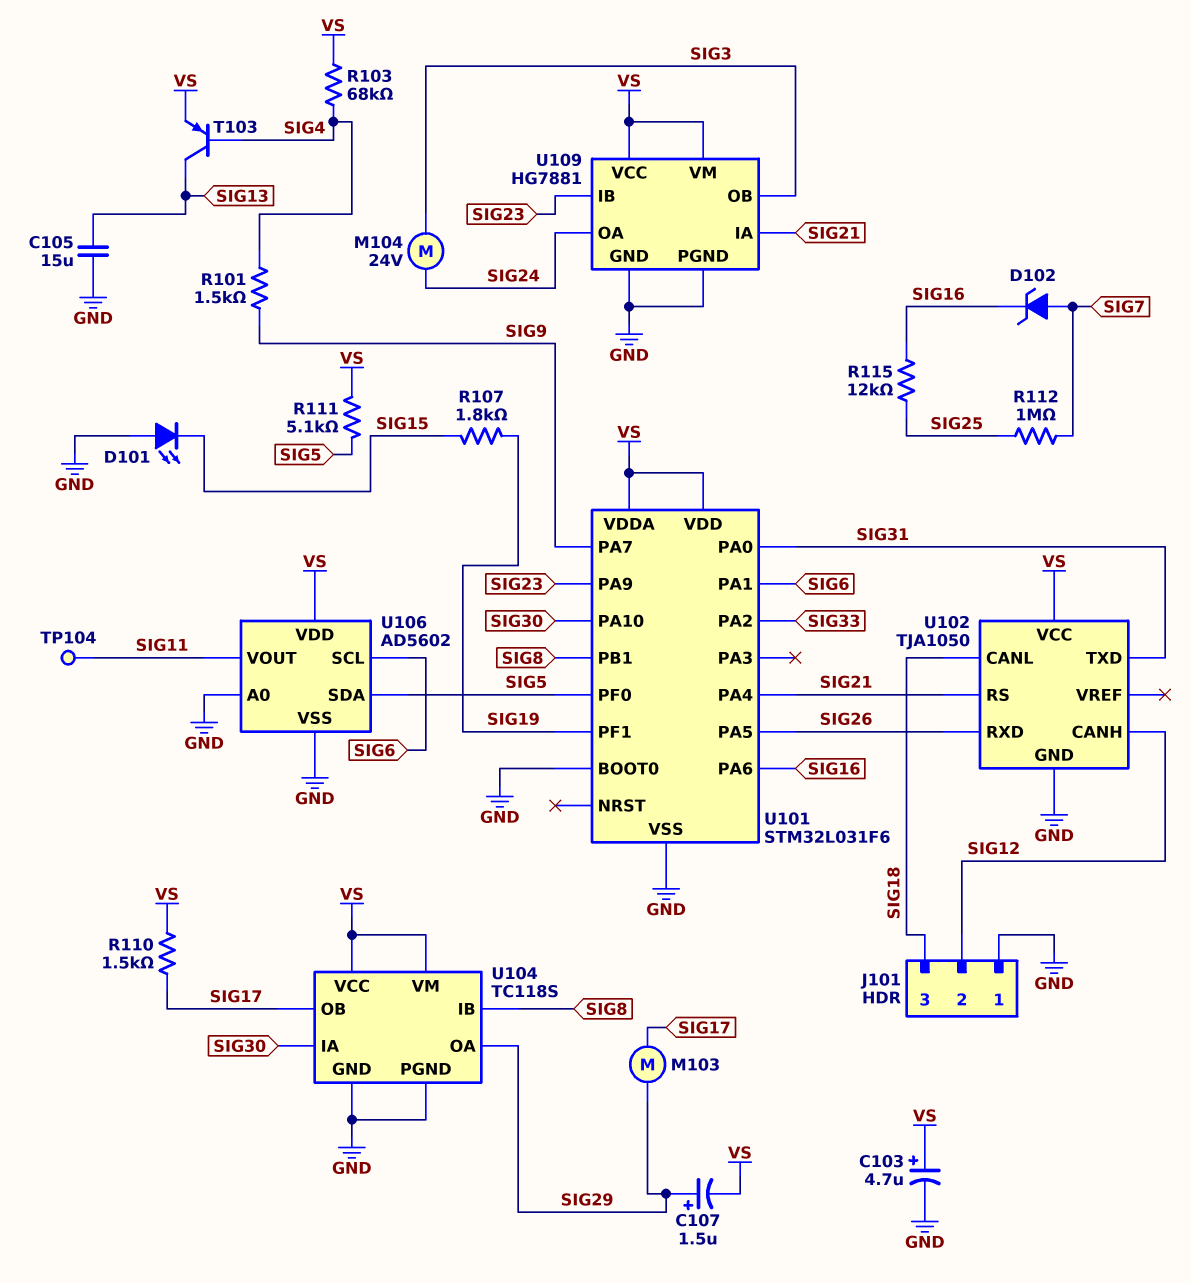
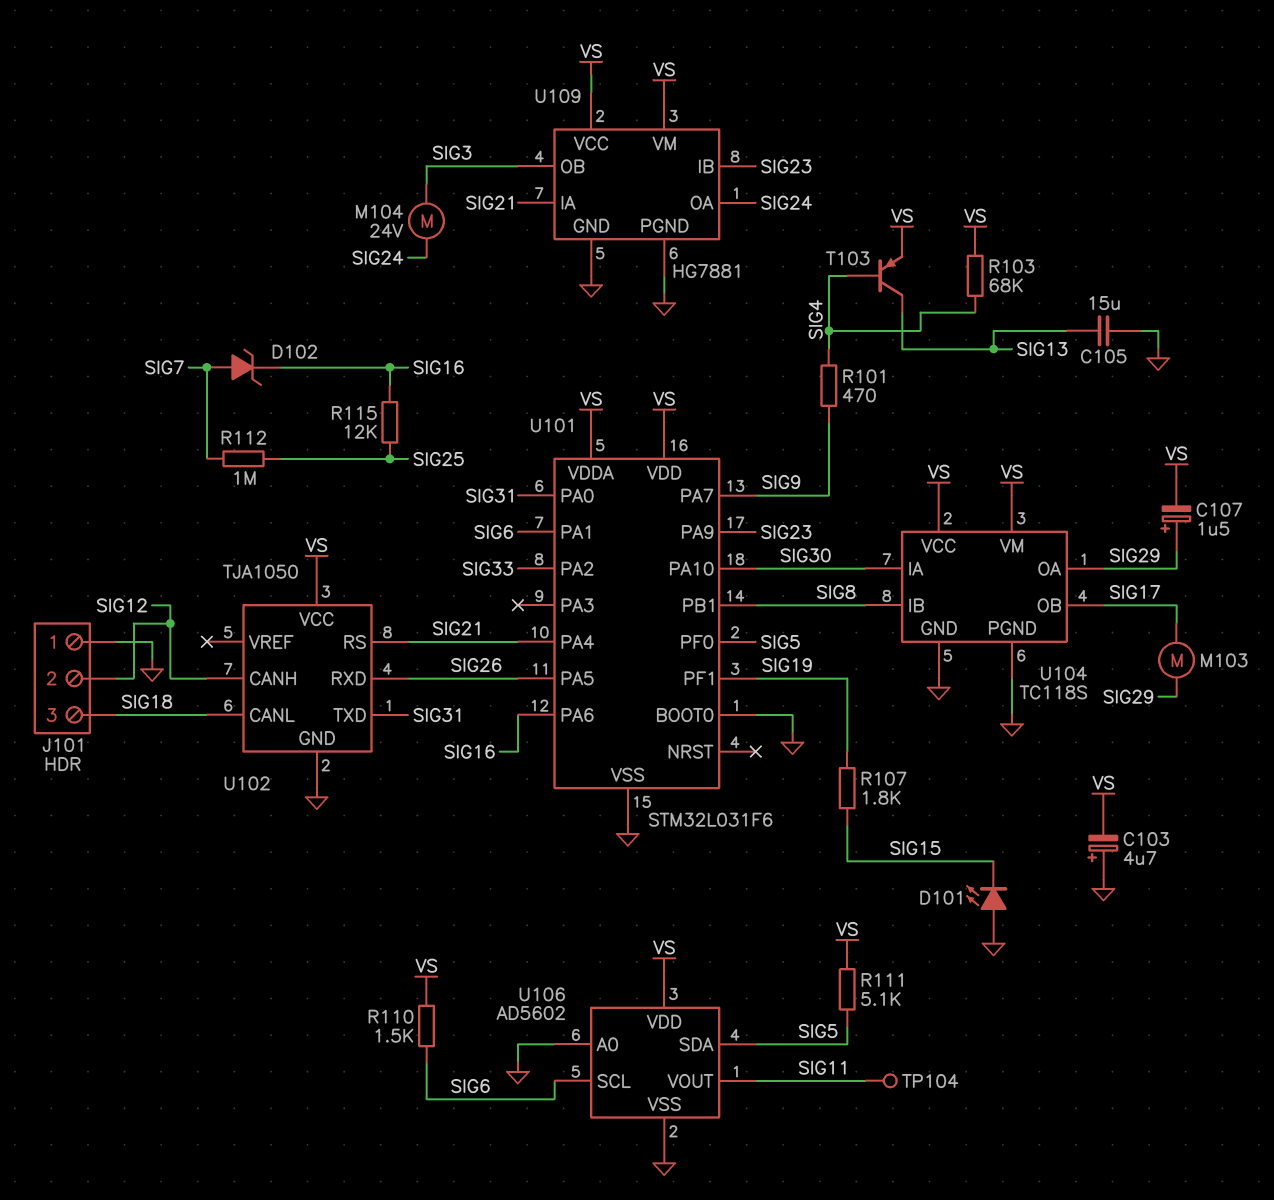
C103: 4.7uF (plus VS, minus GND) -> 4.7uF (plus GND, minus VS)
R101: 1.5k (SIG4, SIG9) -> 470 (SIG4, SIG9)
R110: 1.5k (SIG17, VS) -> 1.5k (SIG6, VS)

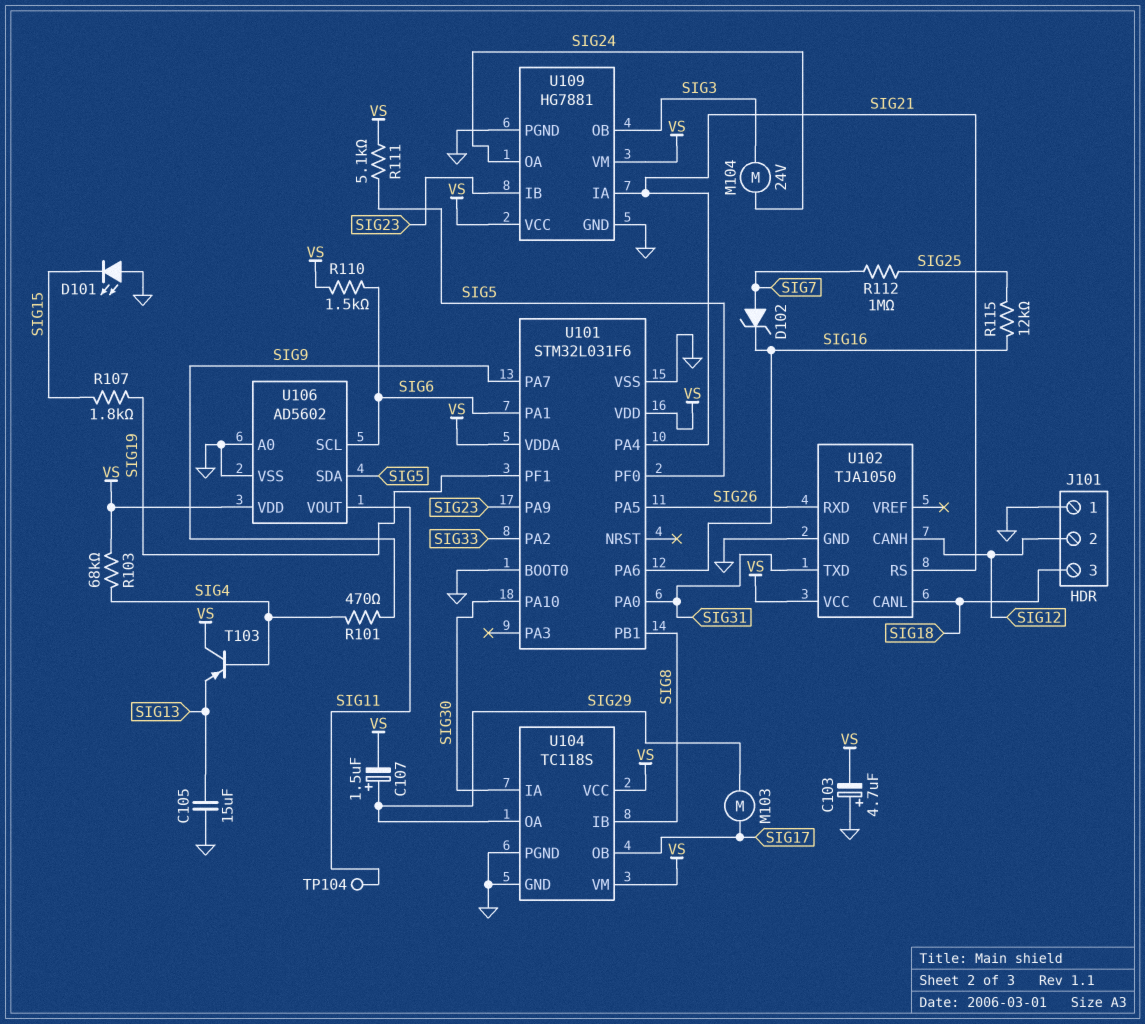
T103: PNP (B SIG4, C SIG13, E VS) -> PNP (B SIG4, C VS, E SIG13)

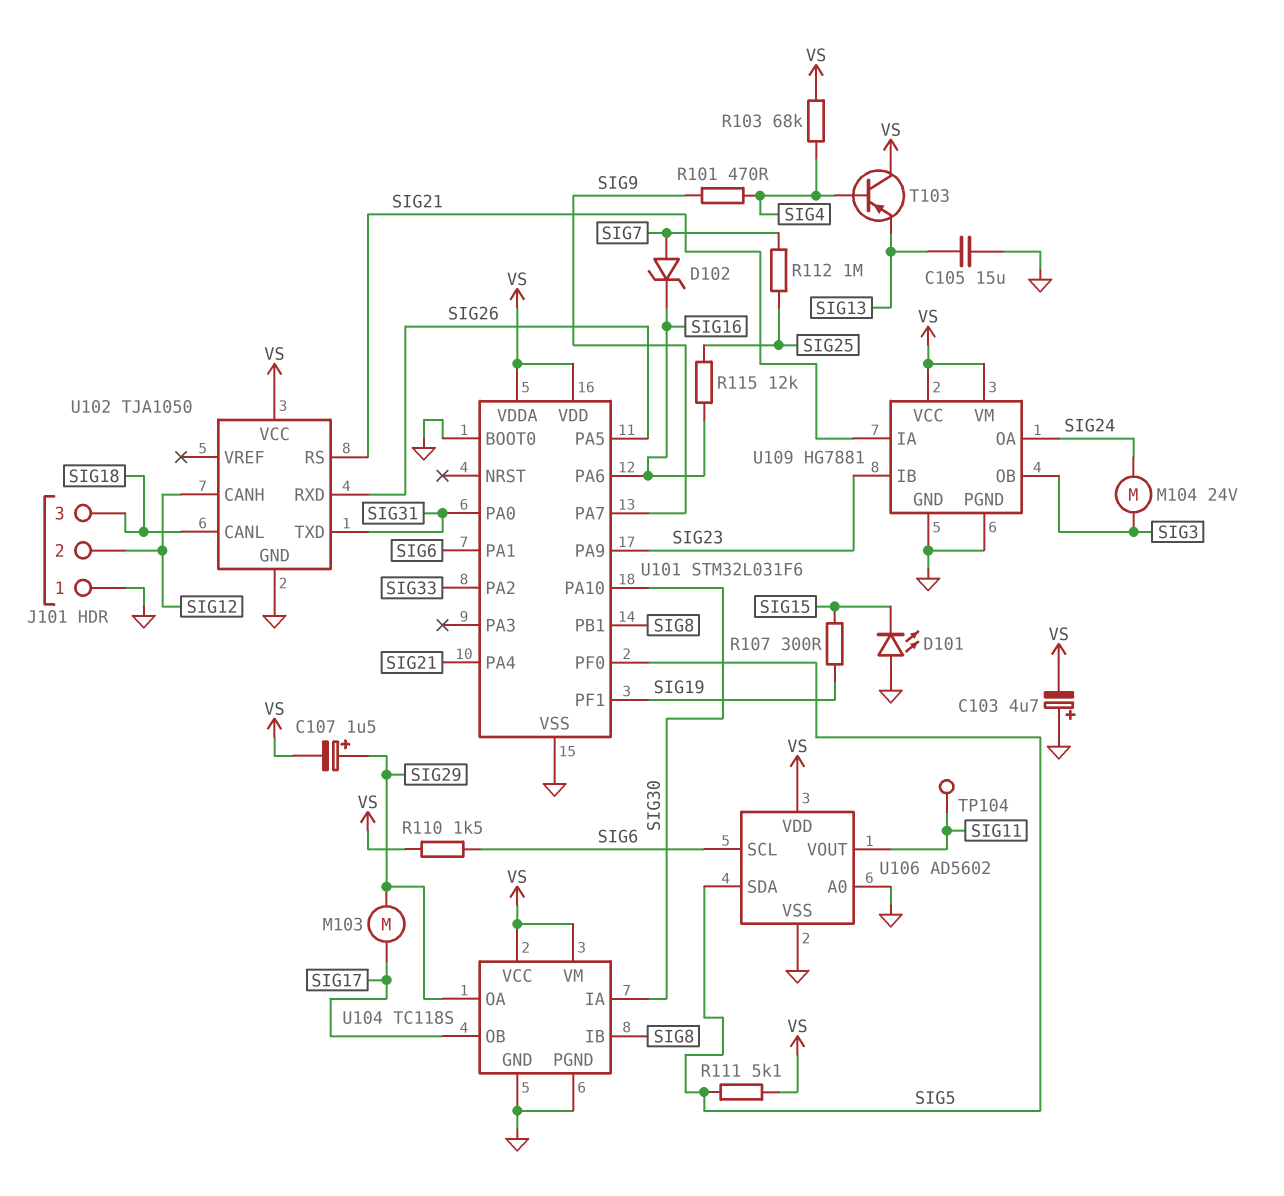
R107: 1.8k (SIG15, SIG19) -> 300 (SIG15, SIG19)

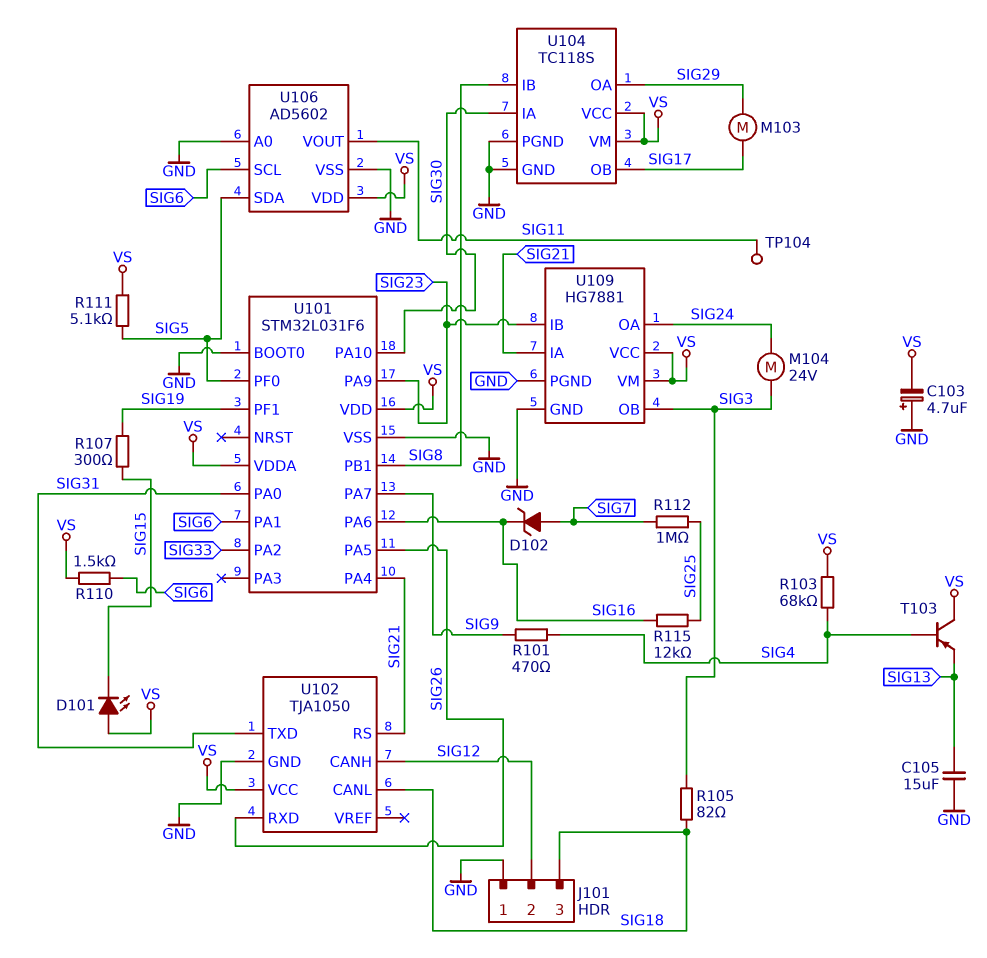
C107: 1.5uF (plus SIG29, minus VS) -> none
D101: LED (A GND, K SIG15) -> LED (A VS, K SIG15)
R105: none -> 82 (SIG3, SIG18)

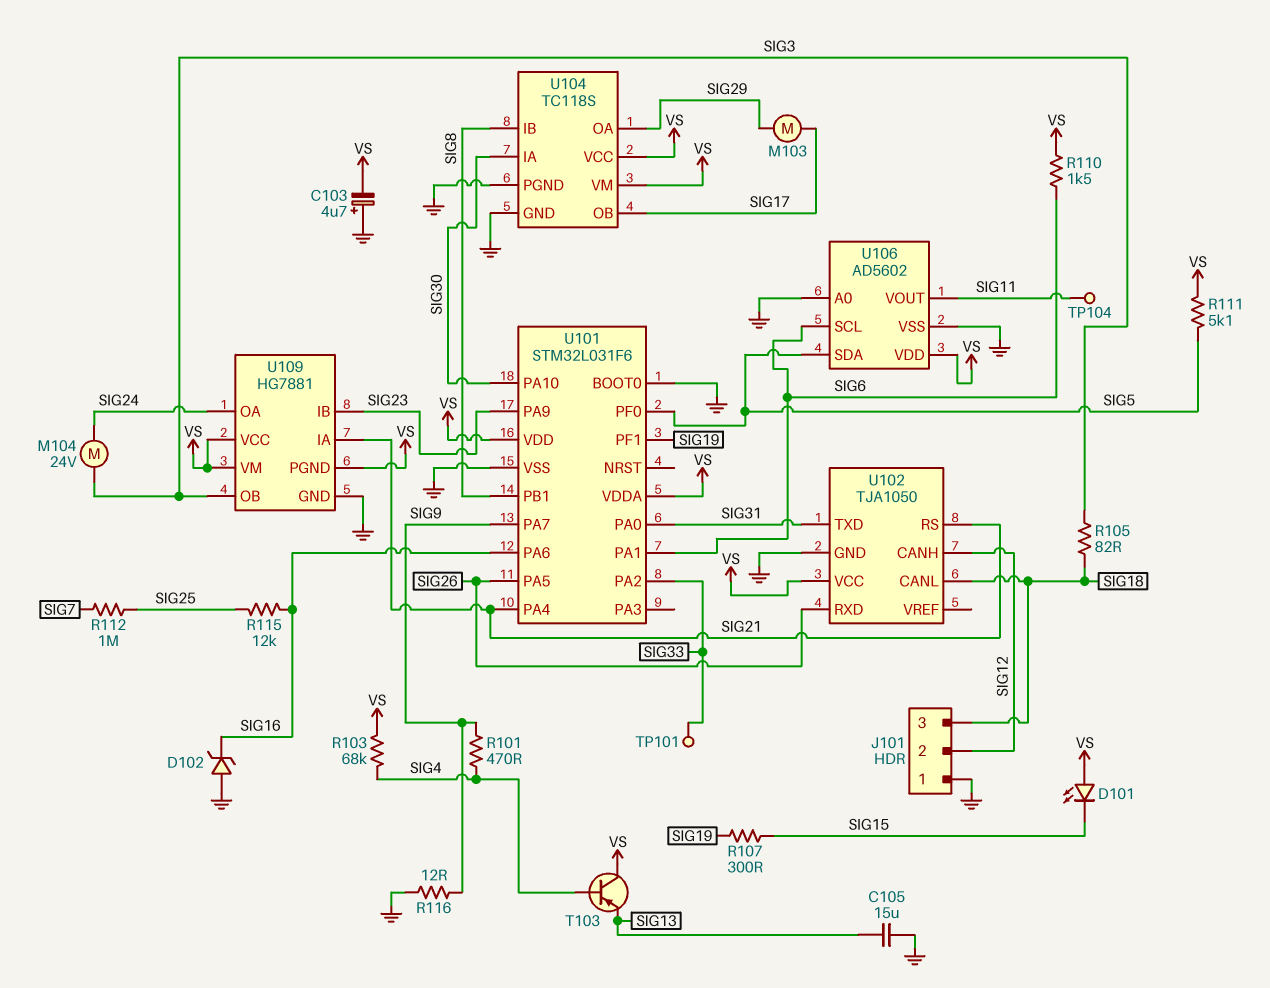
D102: zener (A SIG7, K SIG16) -> zener (A GND, K SIG16)
R116: none -> 12 (GND, SIG9)
TP101: none -> test point (SIG33)
U109 pin PGND: GND -> VS

